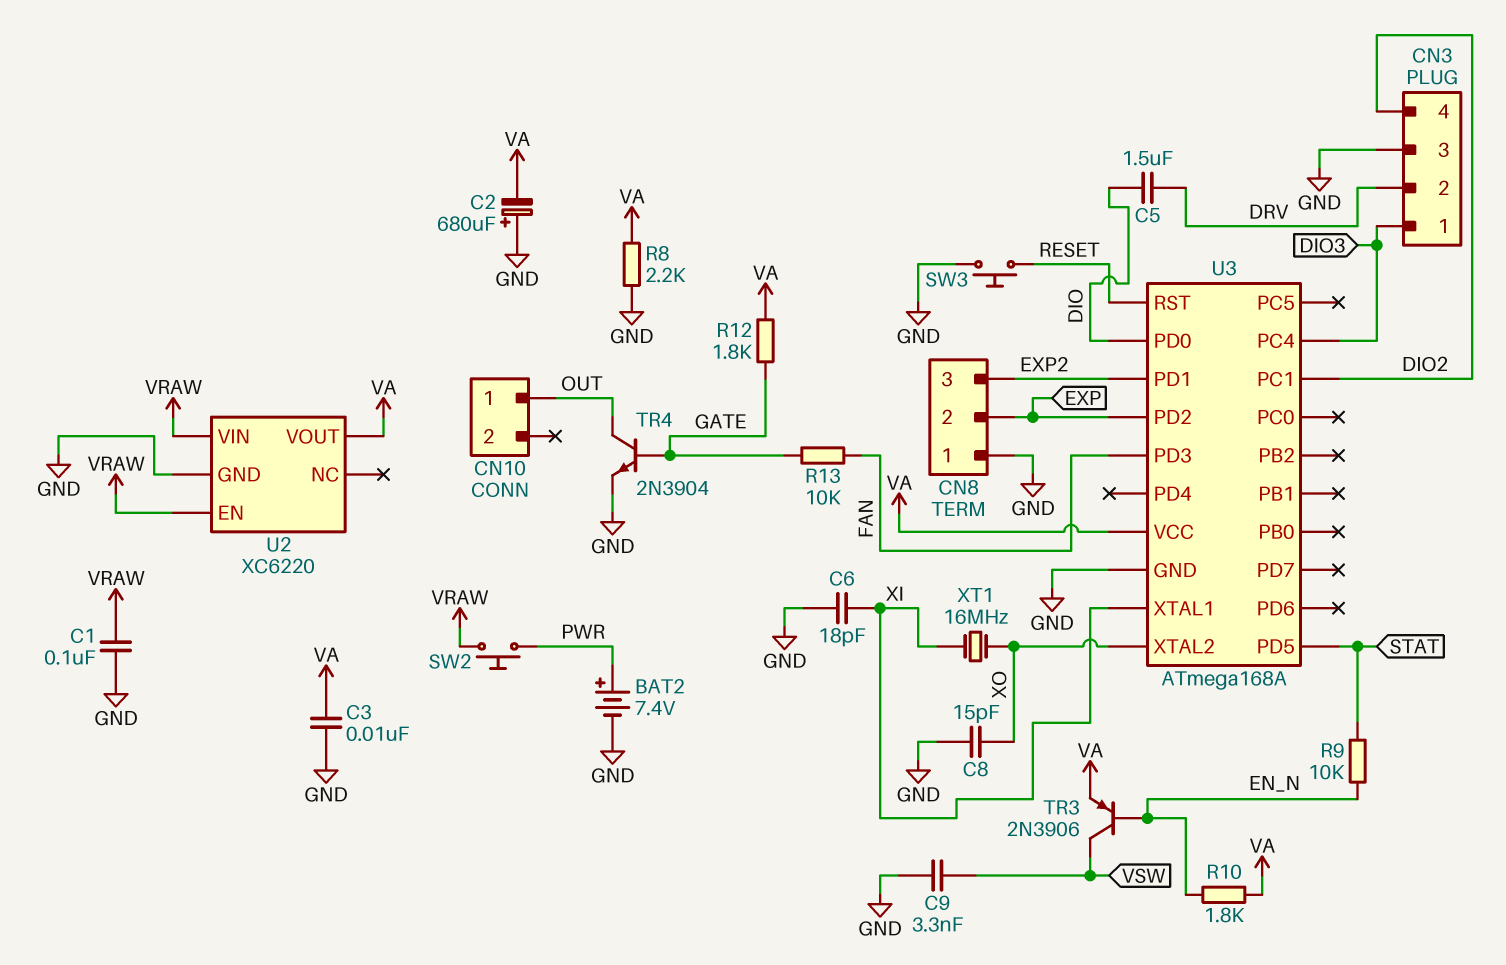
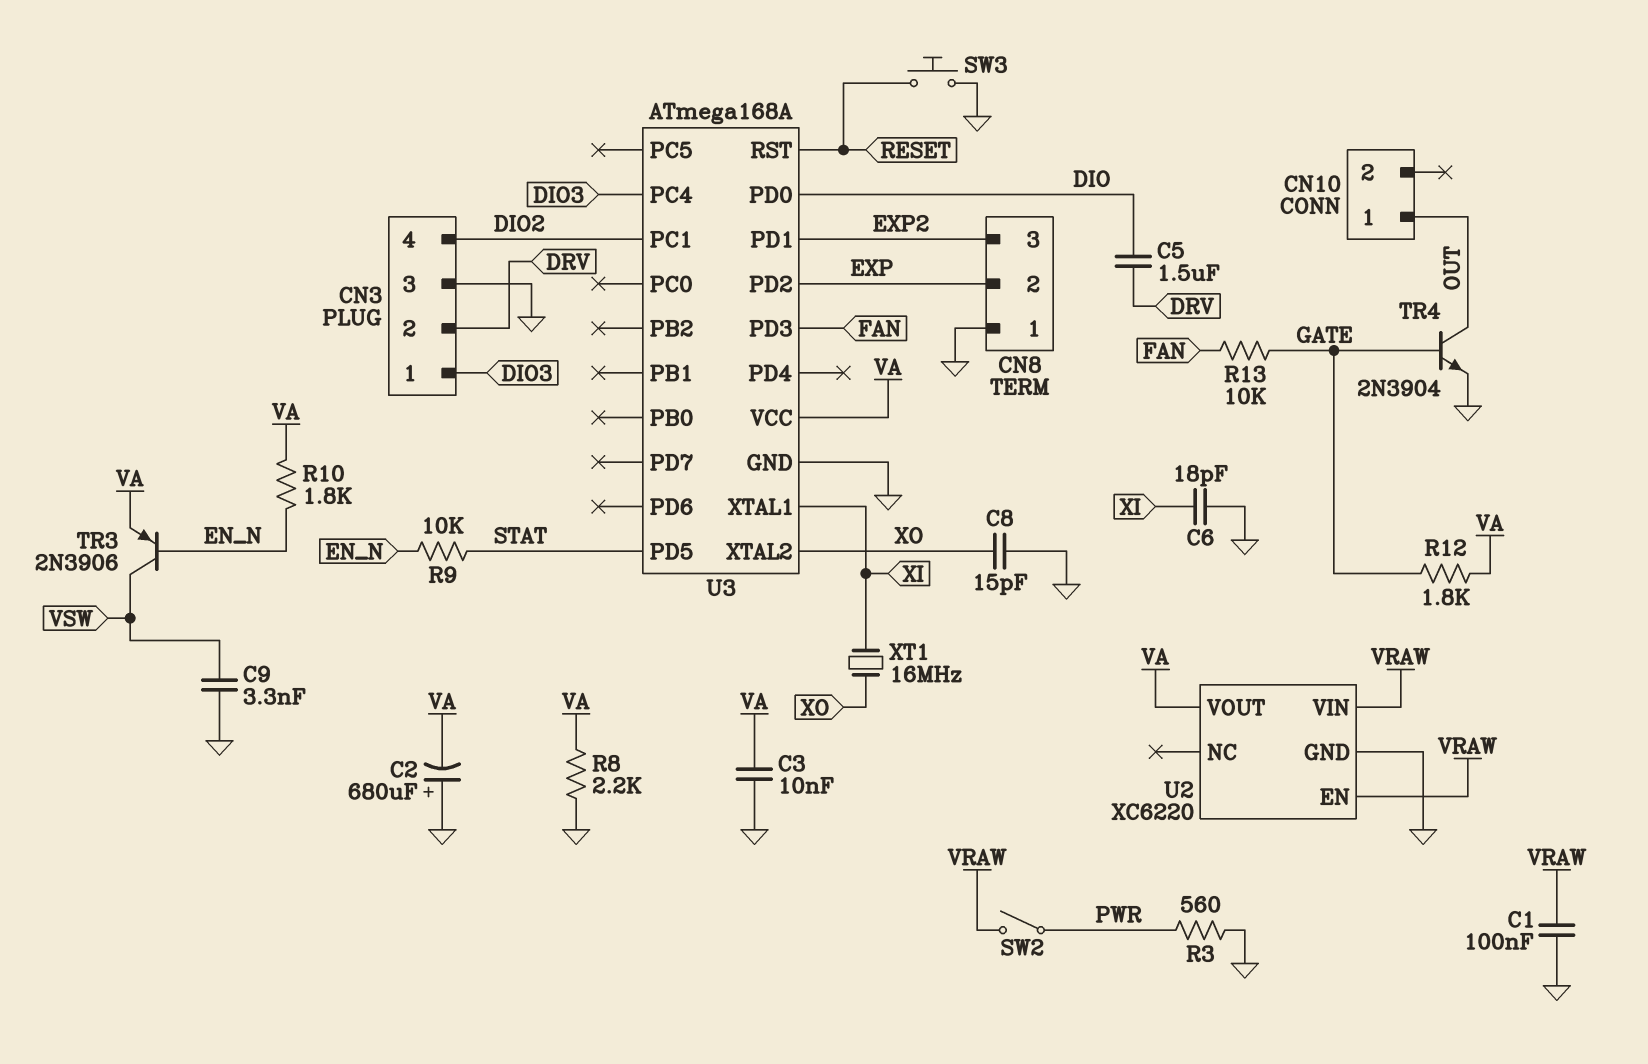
BAT2: 7.4V (plus PWR, minus GND) -> none
R3: none -> 560 (GND, PWR)
SW2: button (PWR, VRAW) -> switch (PWR, VRAW)

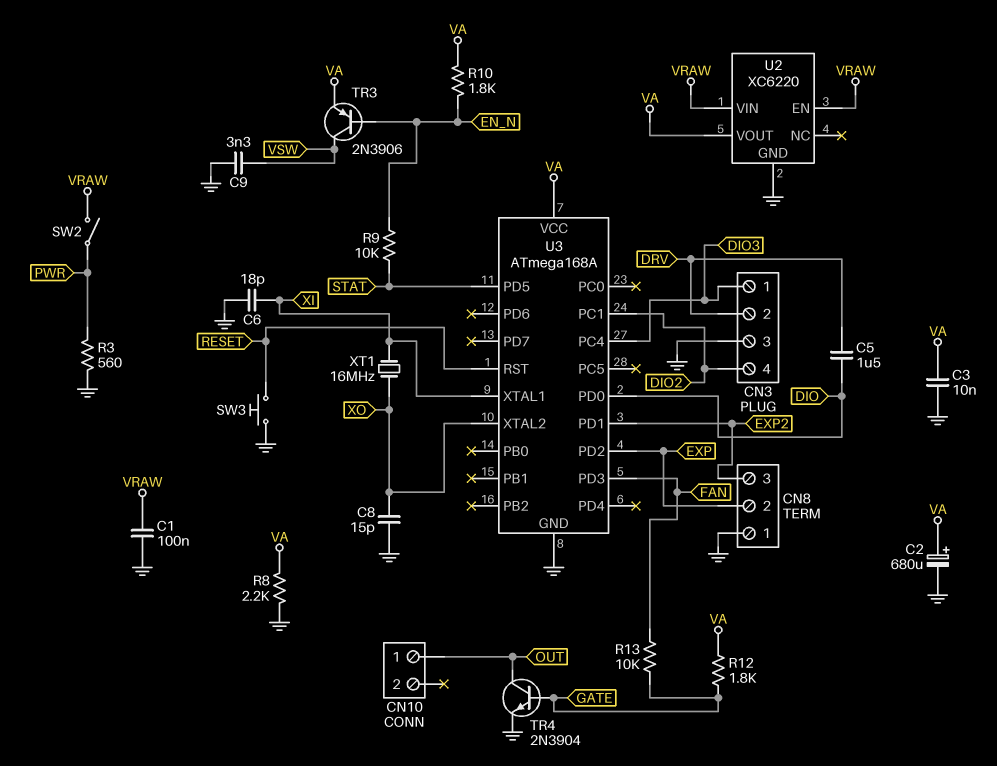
C2: 680uF (plus GND, minus VA) -> 680uF (plus VA, minus GND)

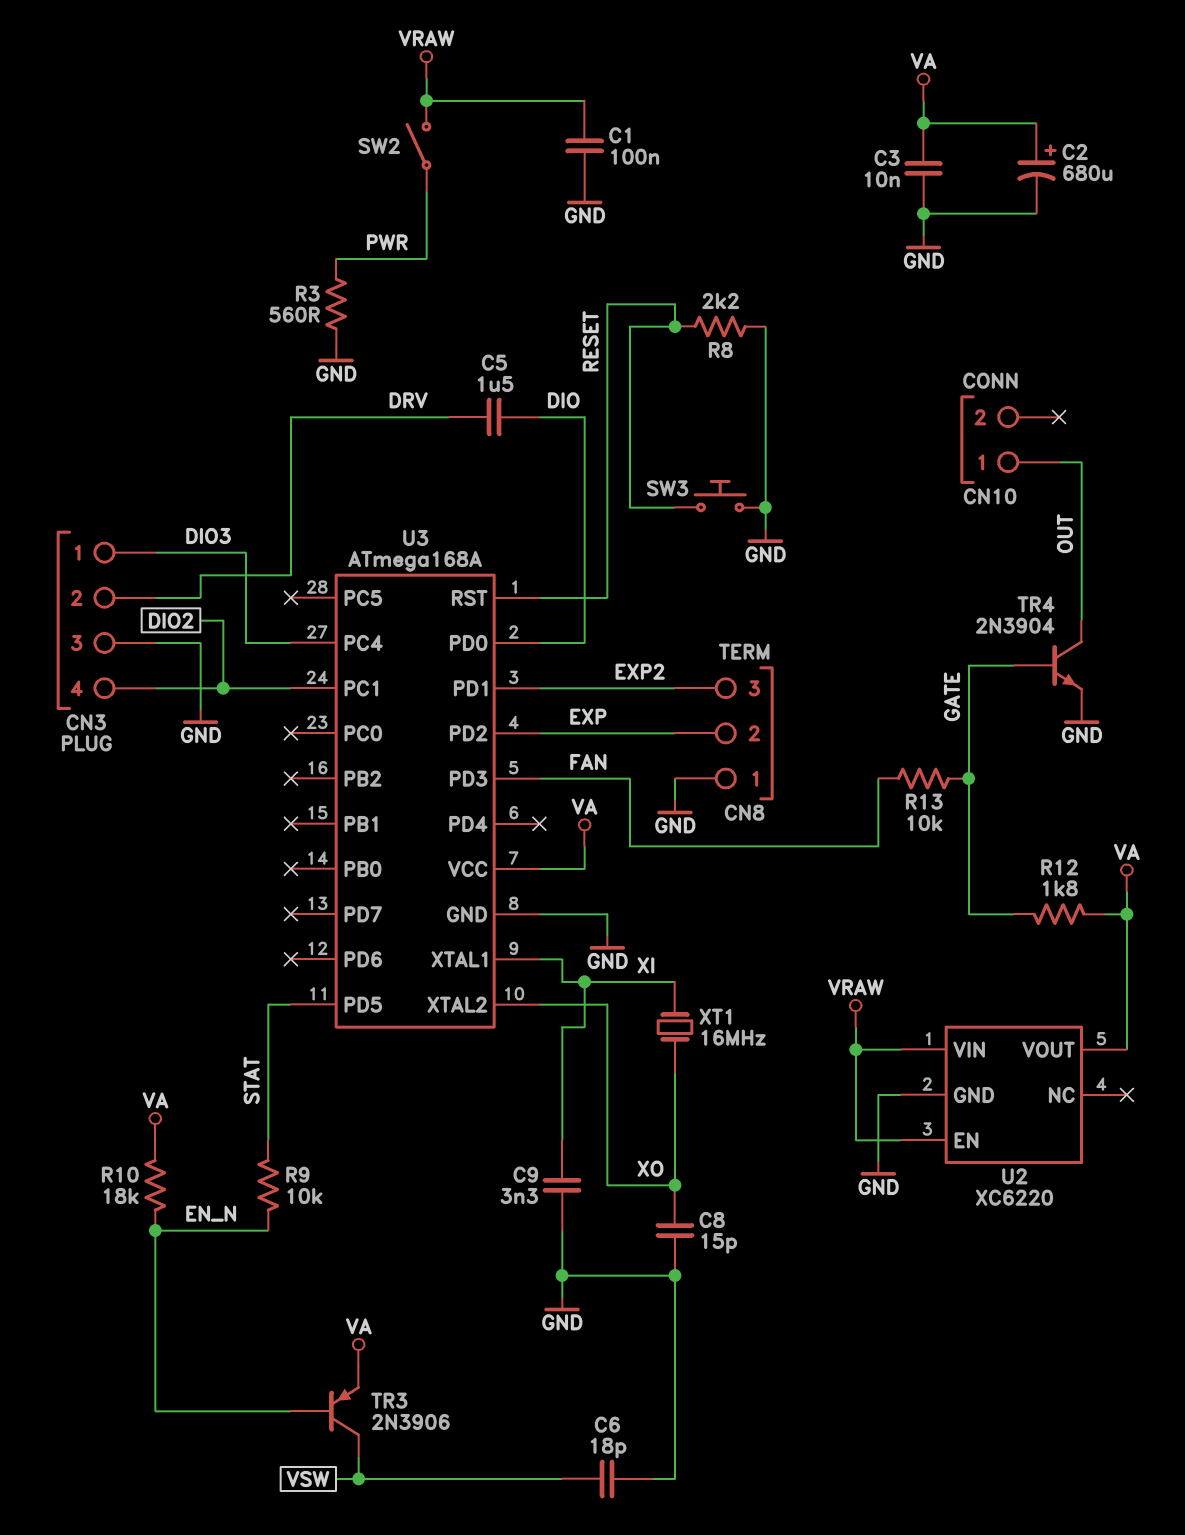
C6: 18pF (GND, XI) -> 18pF (GND, VSW)
C9: 3.3nF (GND, VSW) -> 3.3nF (GND, XI)
R8: 2.2k (GND, VA) -> 2.2k (GND, RESET)
R10: 1.8k (EN_N, VA) -> 18k (EN_N, VA)

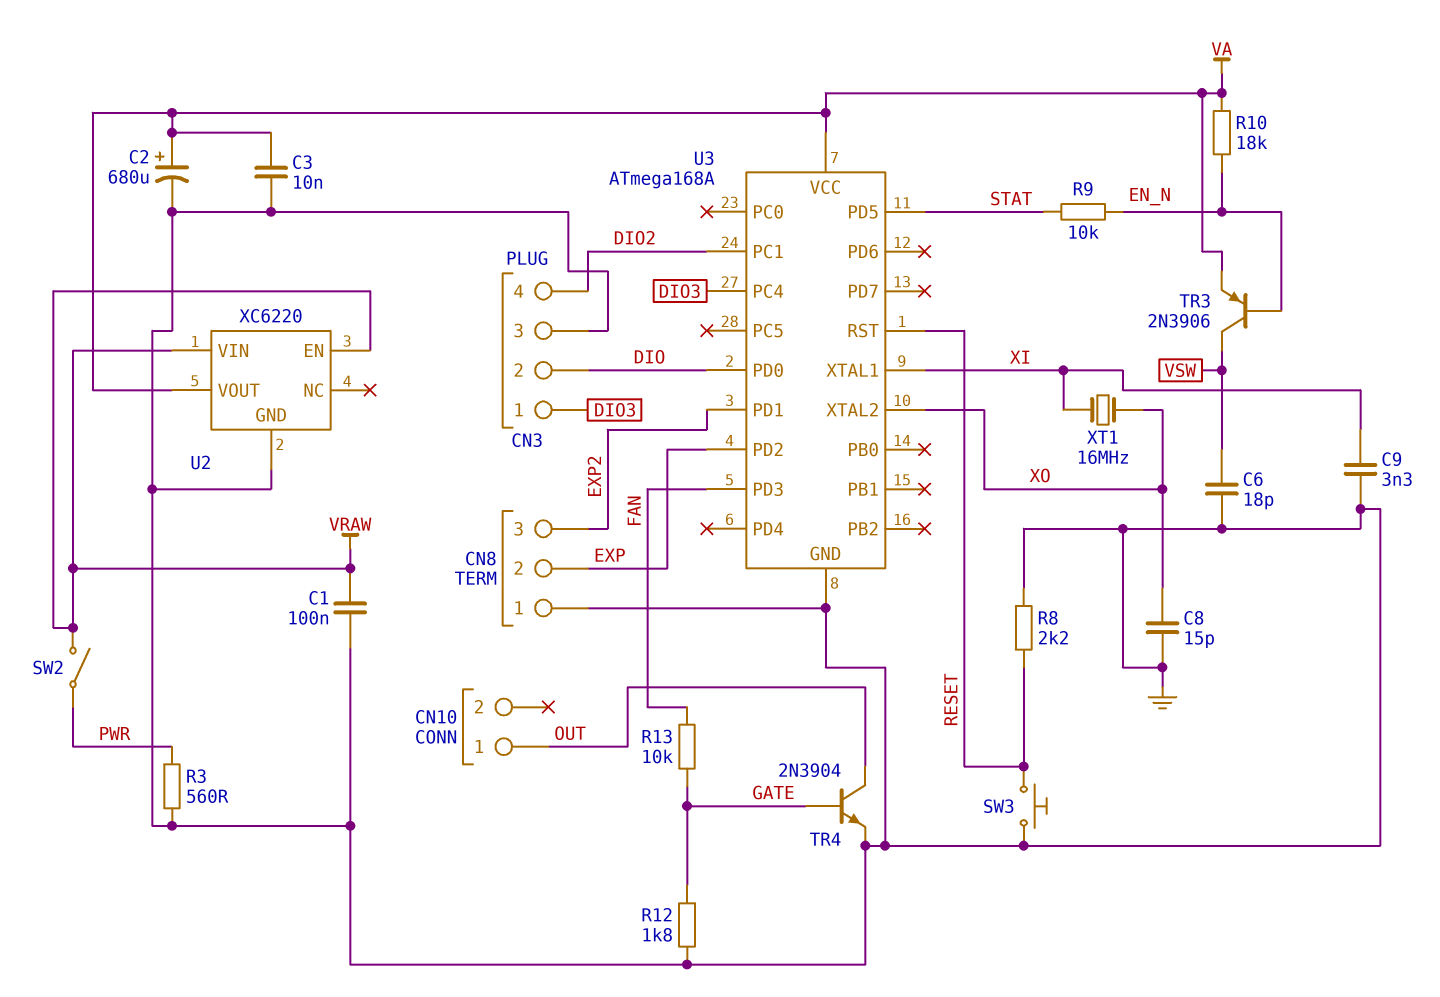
C5: 1.5uF (DIO, DRV) -> none
CN3 pin 2: DRV -> DIO
R12: 1.8k (GATE, VA) -> 1.8k (GATE, GND)

